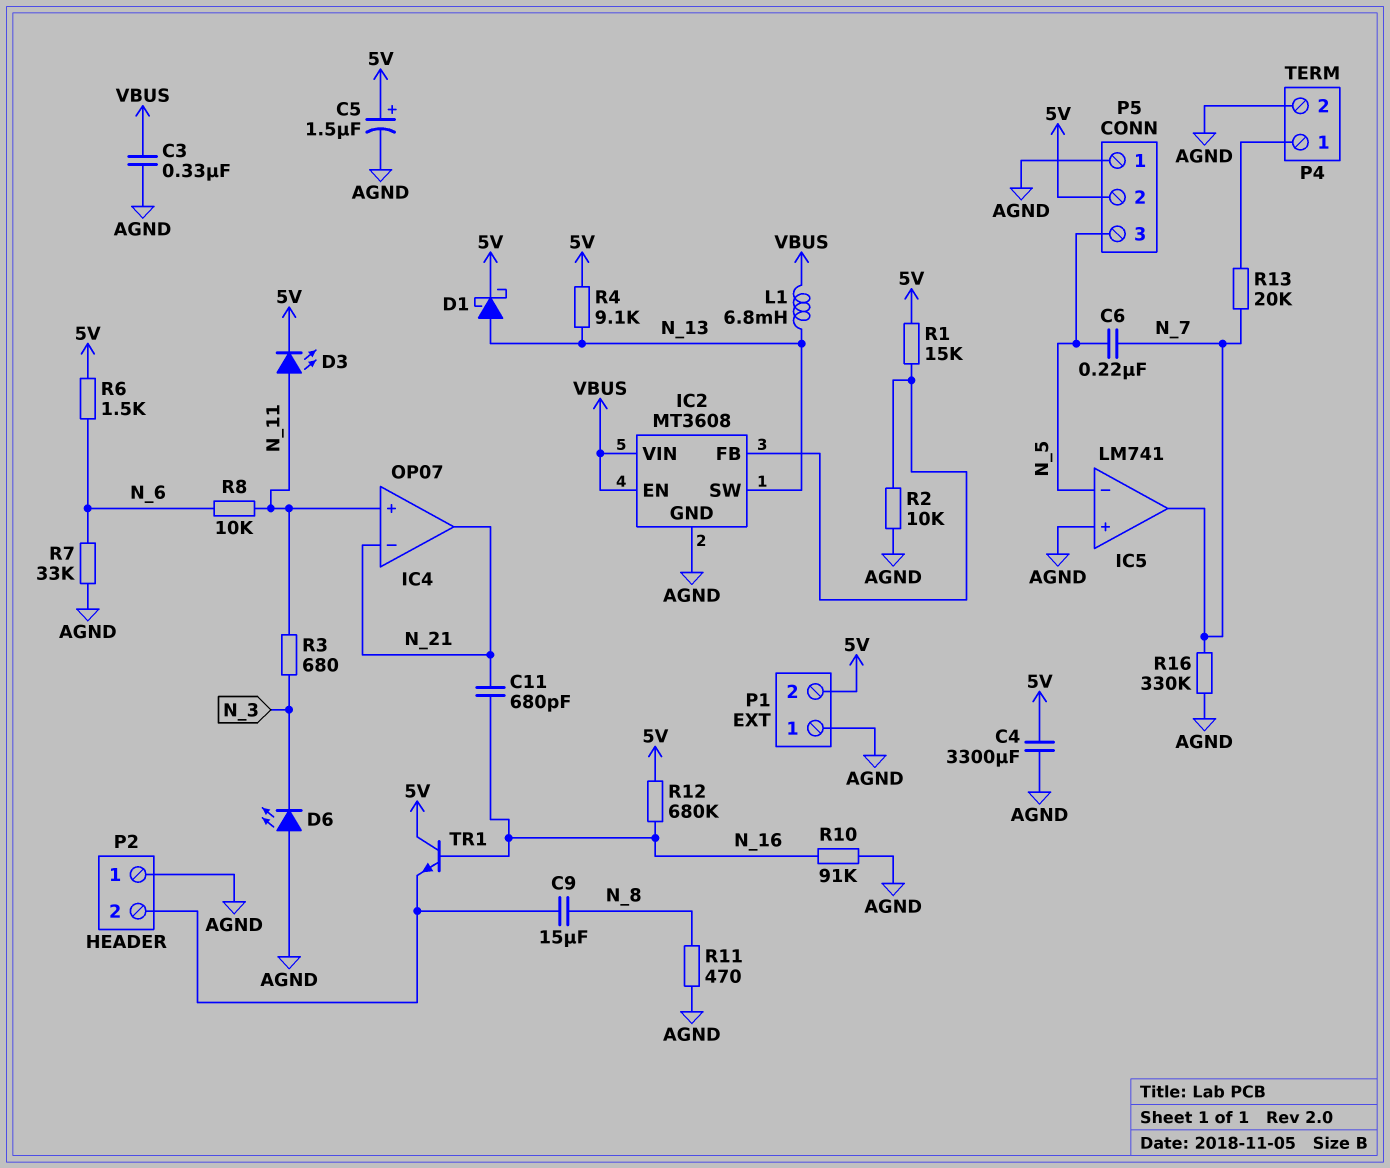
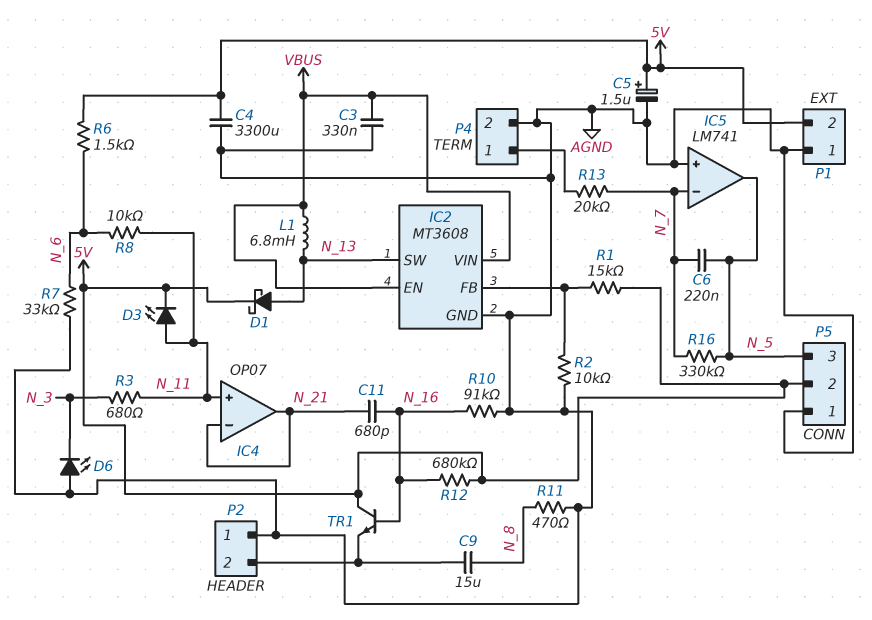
IC5 pin in-: N_5 -> N_7
IC5 pin out: N_7 -> N_5
R4: 9.1k (5V, N_13) -> none
R16: 330k (AGND, N_7) -> 330k (N_5, N_7)

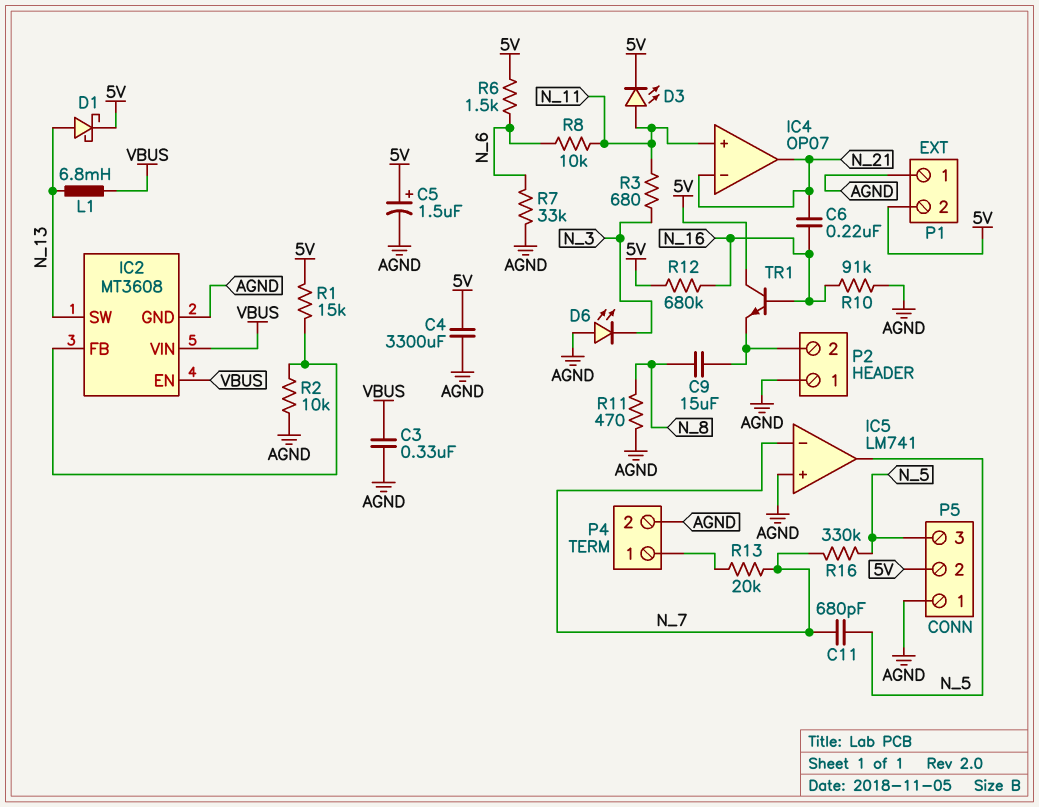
C6: 220nF (N_5, N_7) -> 220nF (N_16, N_21)
C11: 680pF (N_16, N_21) -> 680pF (N_5, N_7)

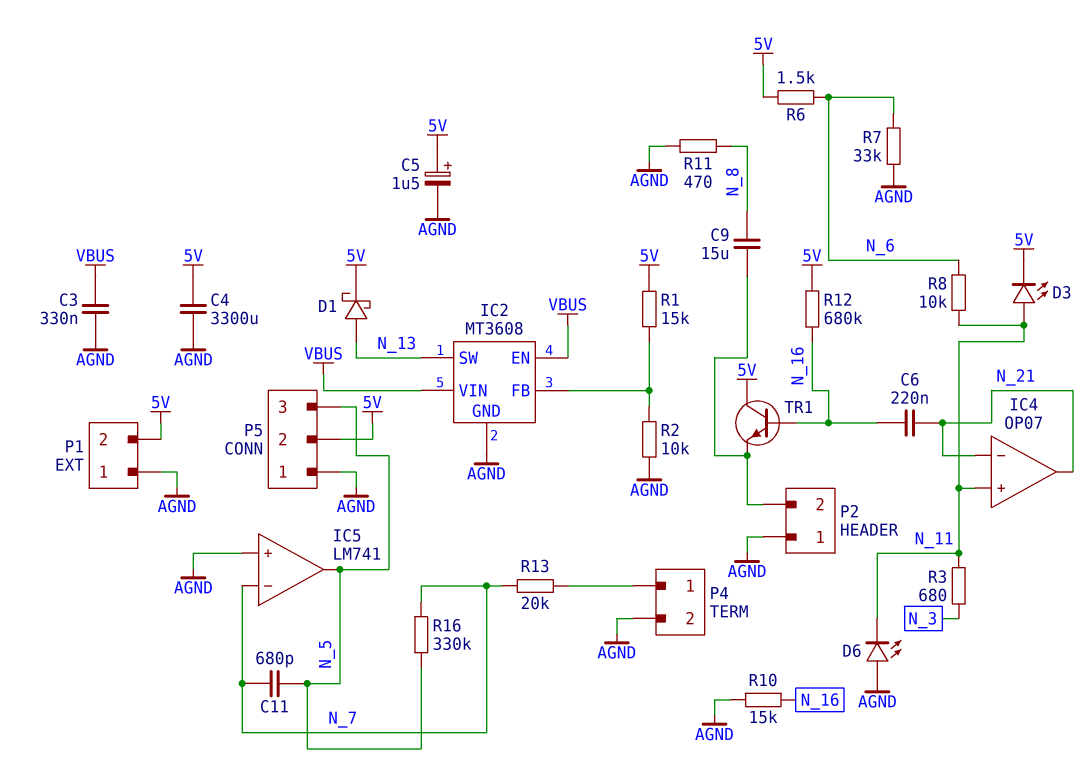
D6: LED (A AGND, K N_3) -> LED (A AGND, K N_11)
L1: 6.8mH (N_13, VBUS) -> none
R10: 91k (AGND, N_16) -> 15k (AGND, N_16)

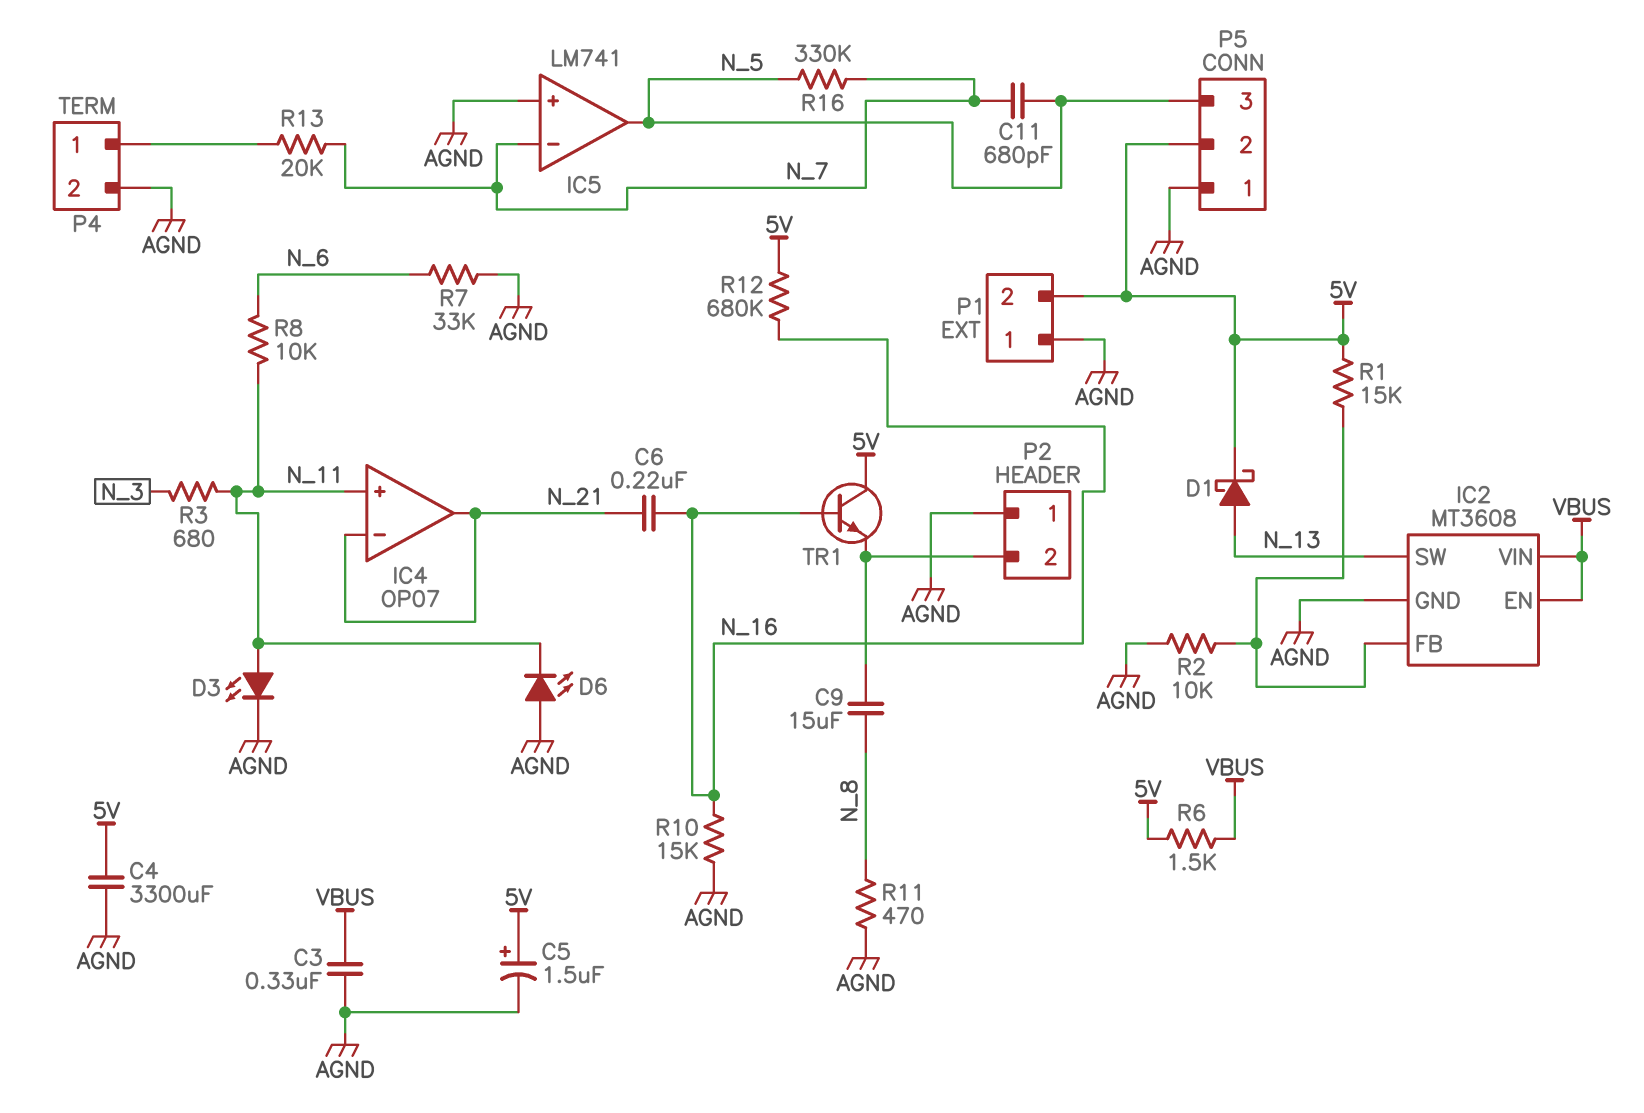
D3: LED (A N_11, K 5V) -> LED (A N_11, K AGND)
R6: 1.5k (5V, N_6) -> 1.5k (5V, VBUS)

